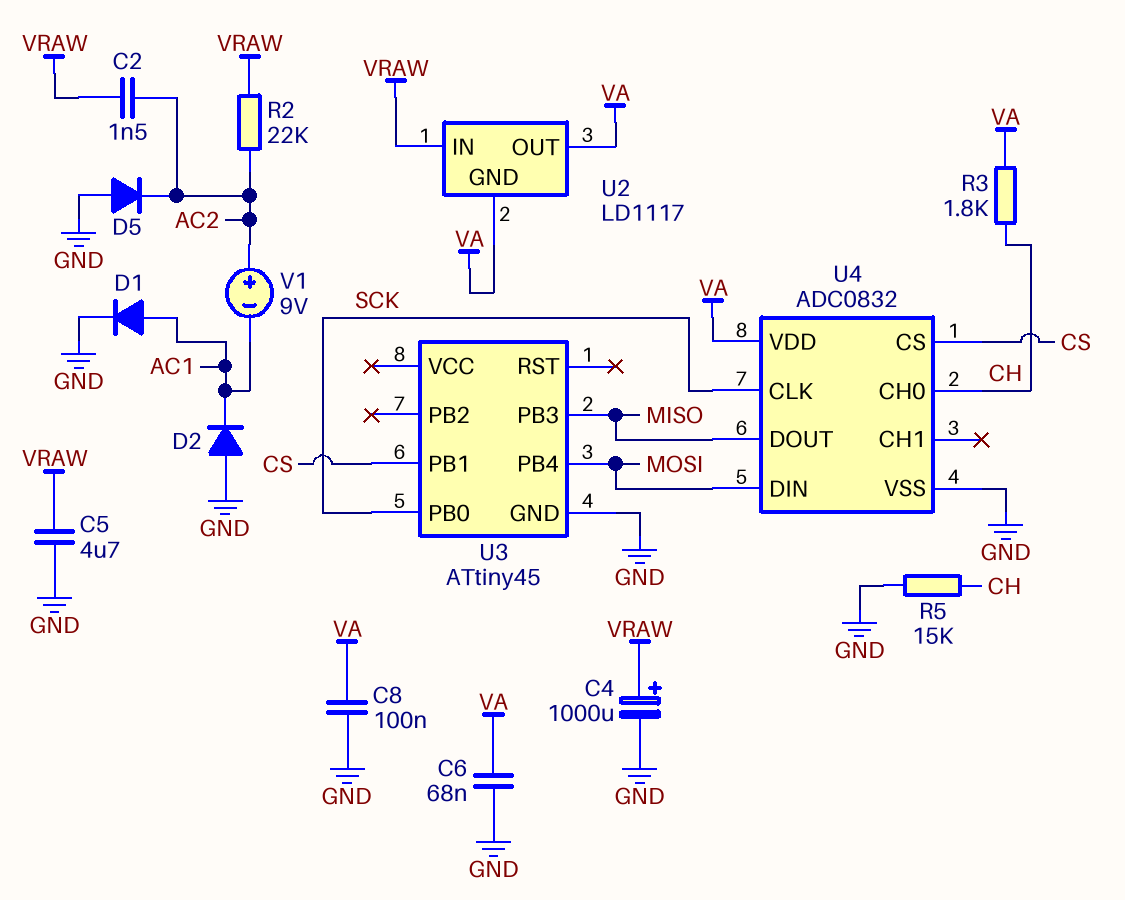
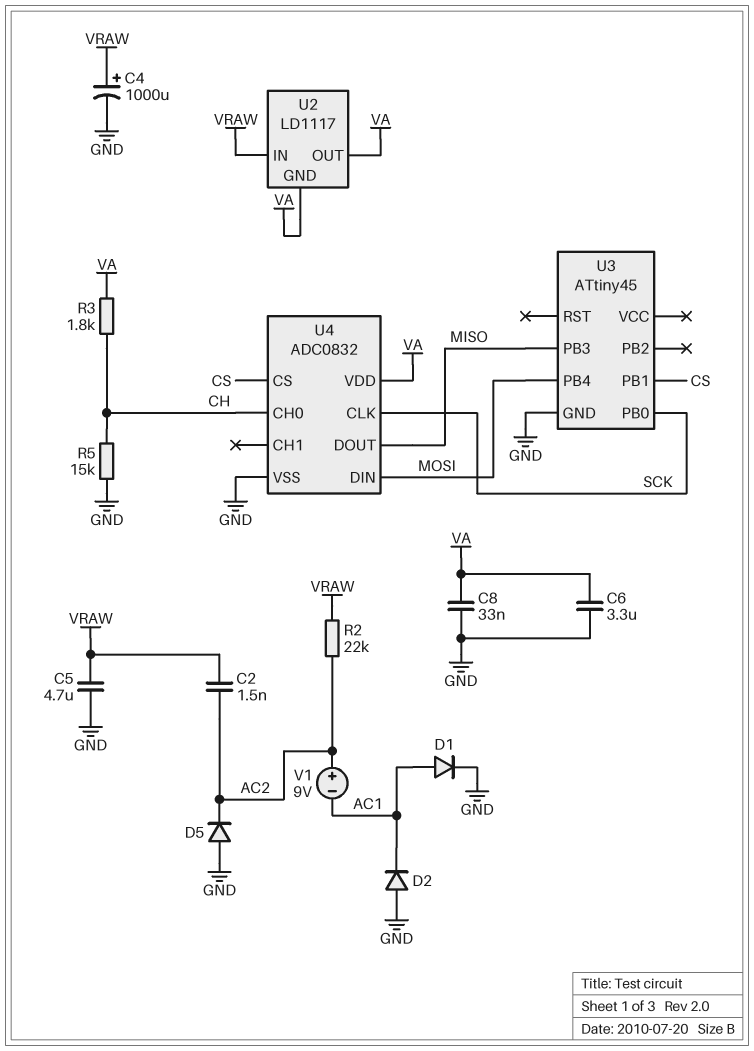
C6: 68nF (GND, VA) -> 3.3uF (GND, VA)
C8: 100nF (GND, VA) -> 33nF (GND, VA)

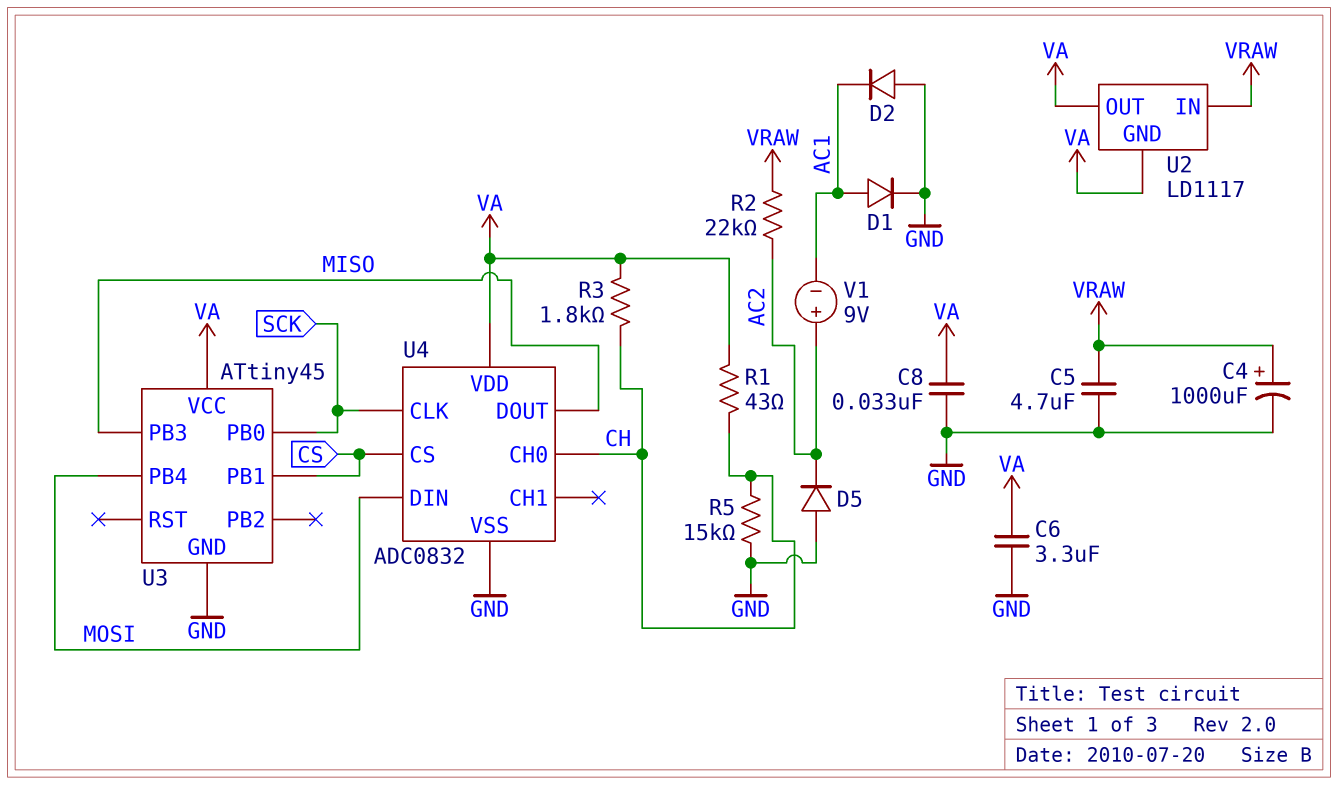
C2: 1.5nF (AC2, VRAW) -> none
R1: none -> 43 (CH, VA)
U3 pin VCC: none -> VA

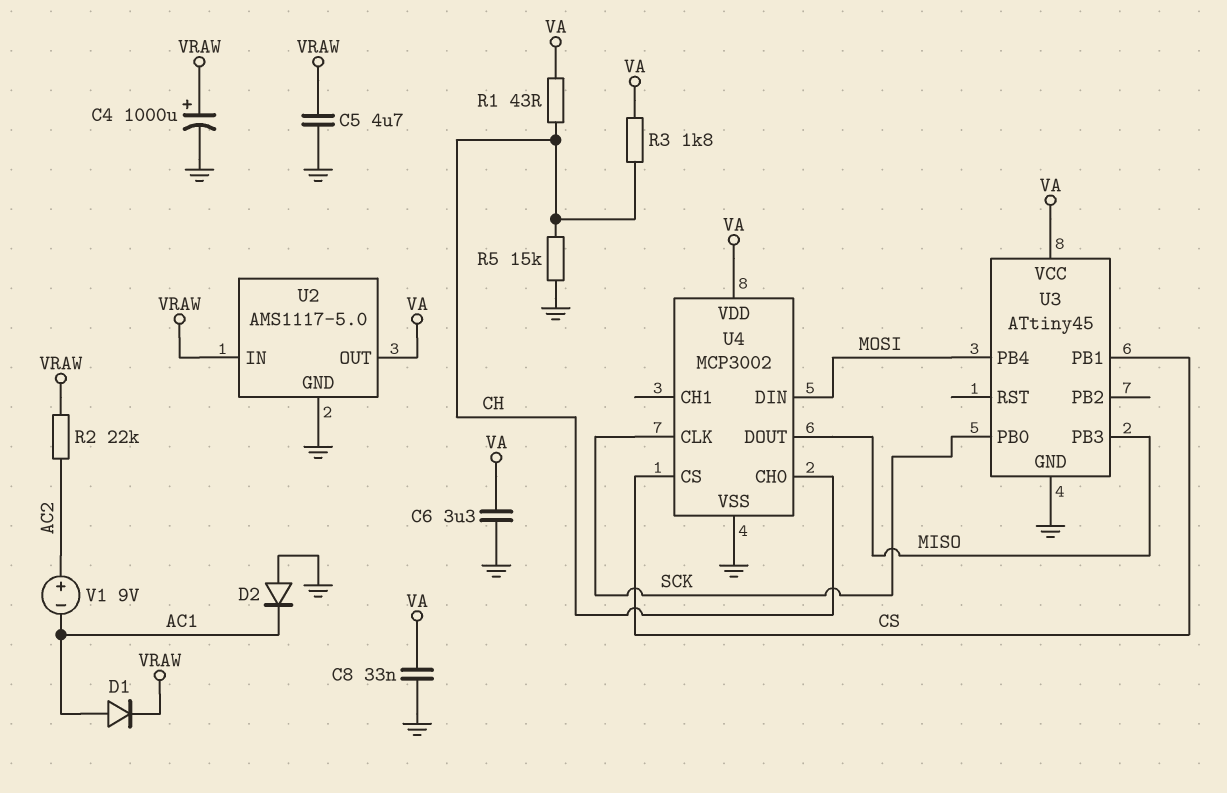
D1: diode (A AC1, K GND) -> diode (A AC1, K VRAW)
D5: diode (A GND, K AC2) -> none
U2: LD1117 -> AMS1117-5.0
U2 pin GND: VA -> GND
U4: ADC0832 -> MCP3002

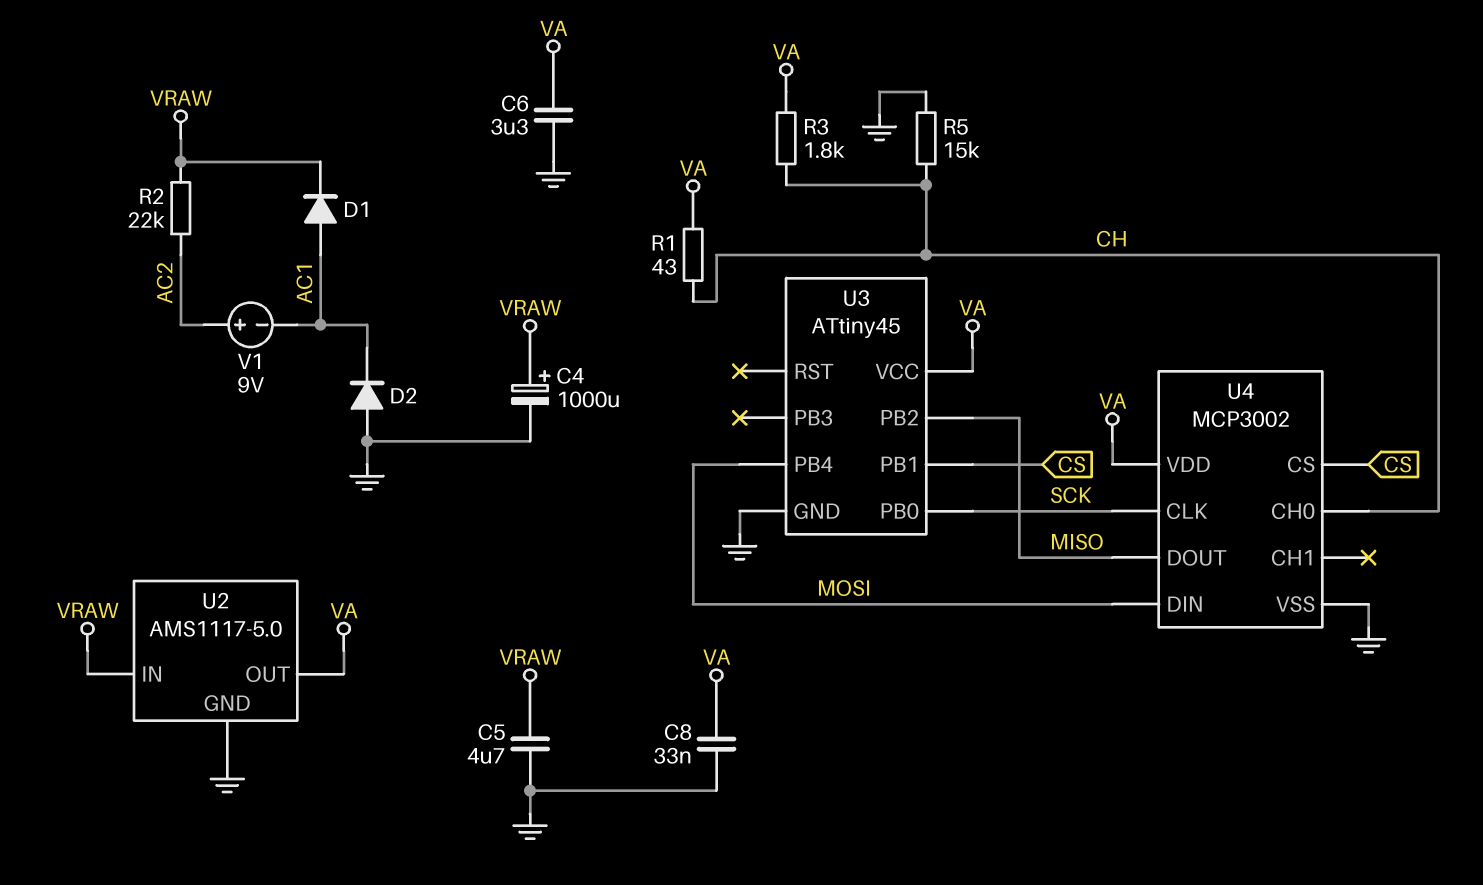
U3 pin PB2: none -> MISO
U3 pin PB3: MISO -> none

